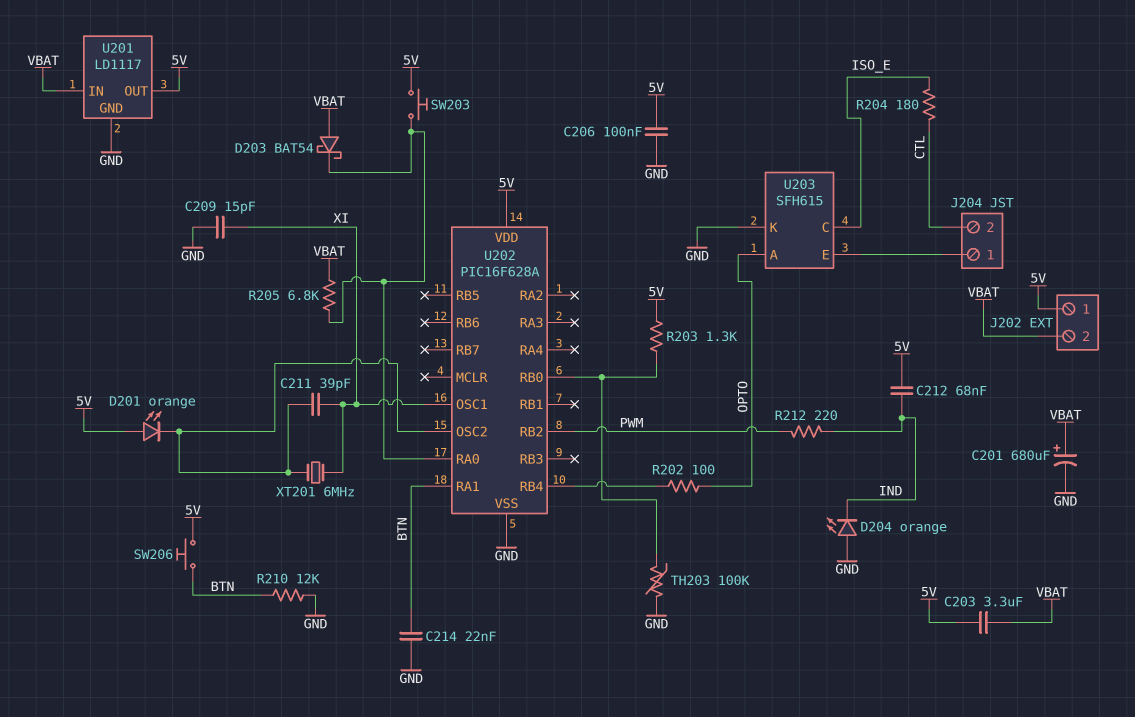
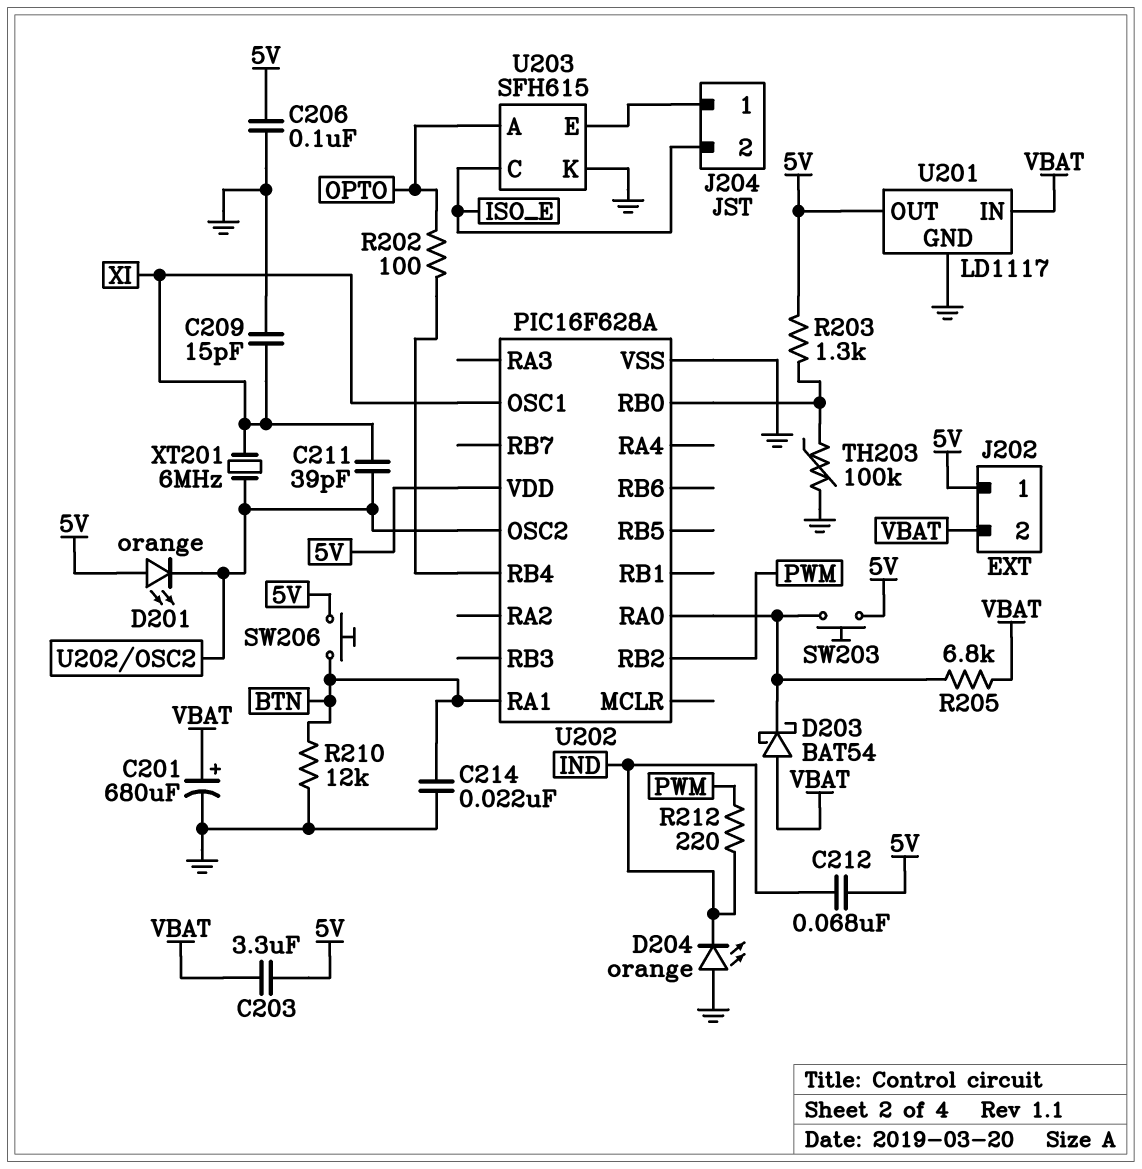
J204 pin 2: CTL -> ISO_E
R204: 180 (CTL, ISO_E) -> none

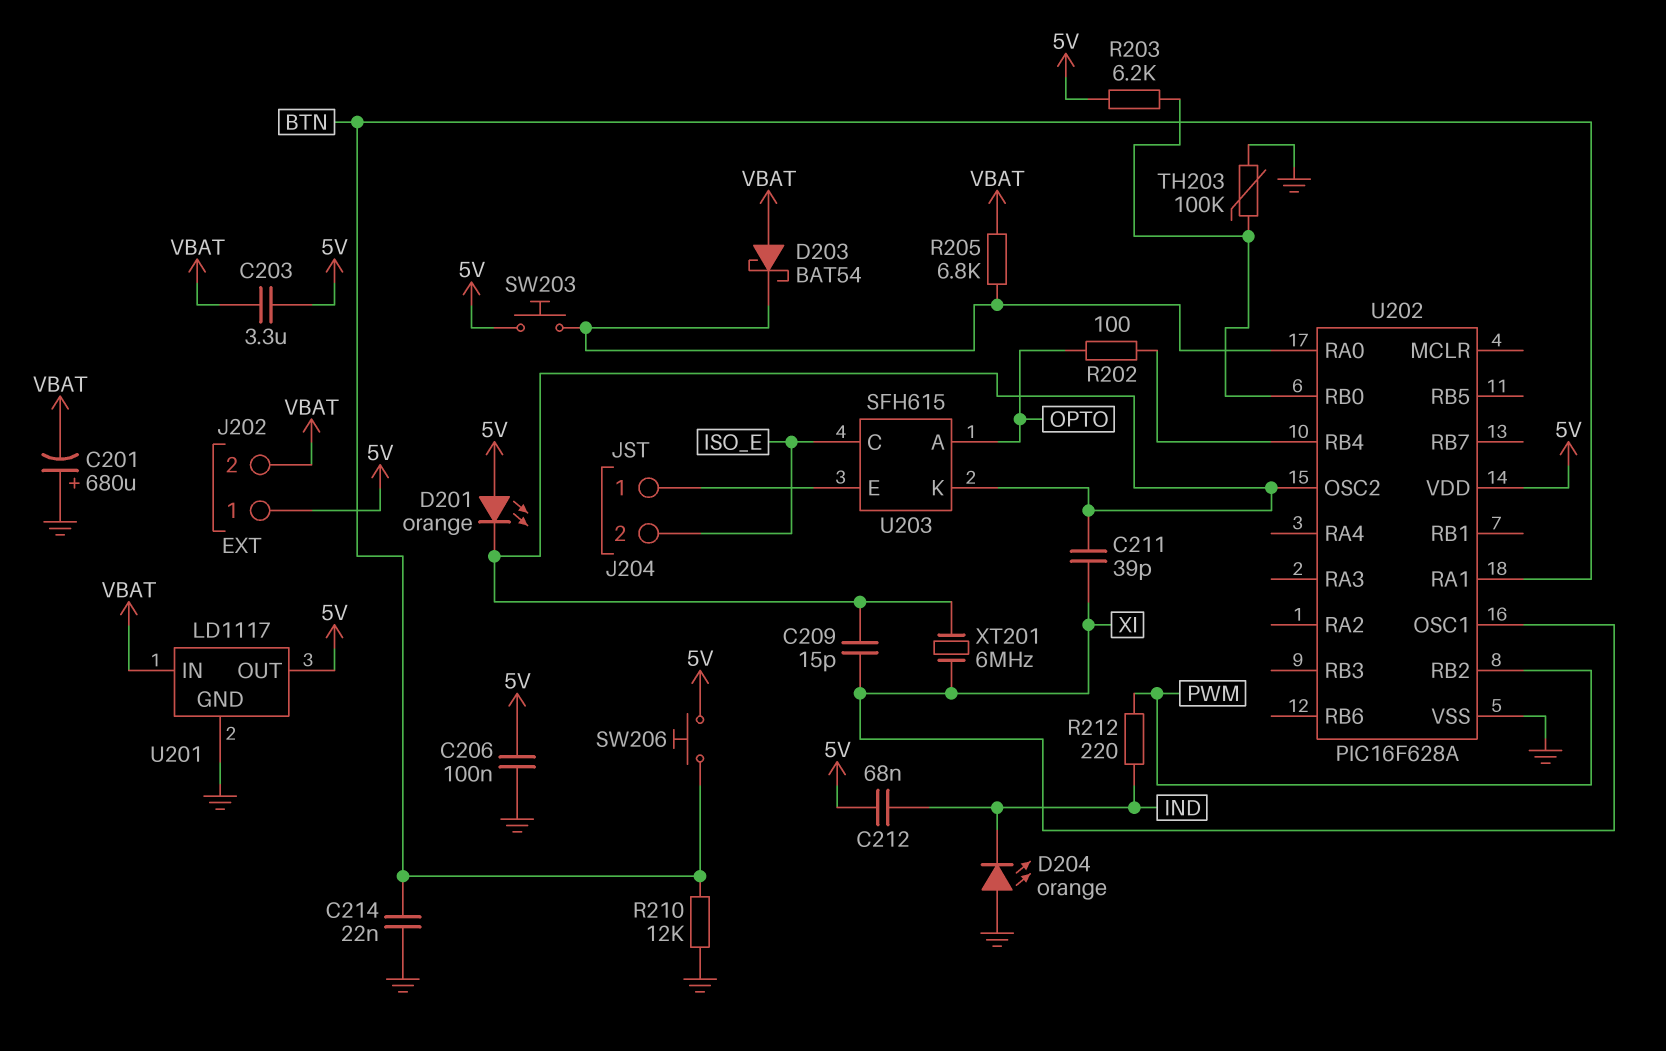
C201: 680uF (plus VBAT, minus GND) -> 680uF (plus GND, minus VBAT)
C209: 15pF (GND, XI) -> 15pF (U202/OSC2, XI)
R203: 1.3k (5V, U202/RB0) -> 6.2k (5V, U202/RB0)
U203 pin K: GND -> U202/OSC2

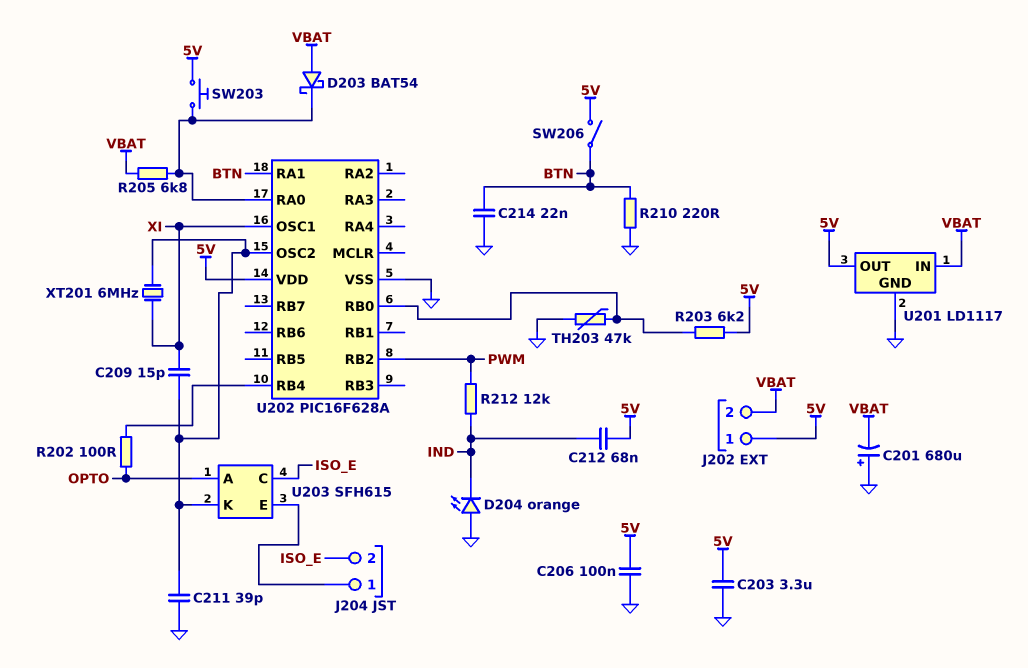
C203: 3.3uF (5V, VBAT) -> 3.3uF (5V, GND)
C211: 39pF (U202/OSC2, XI) -> 39pF (GND, U202/OSC2)
D201: LED orange (A 5V, K U202/OSC2) -> none
R210: 12k (BTN, GND) -> 220 (BTN, GND)
R212: 220 (IND, PWM) -> 12k (IND, PWM)
SW206: button (5V, BTN) -> switch (5V, BTN)
TH203: 100k (GND, U202/RB0) -> 47k (GND, U202/RB0)

